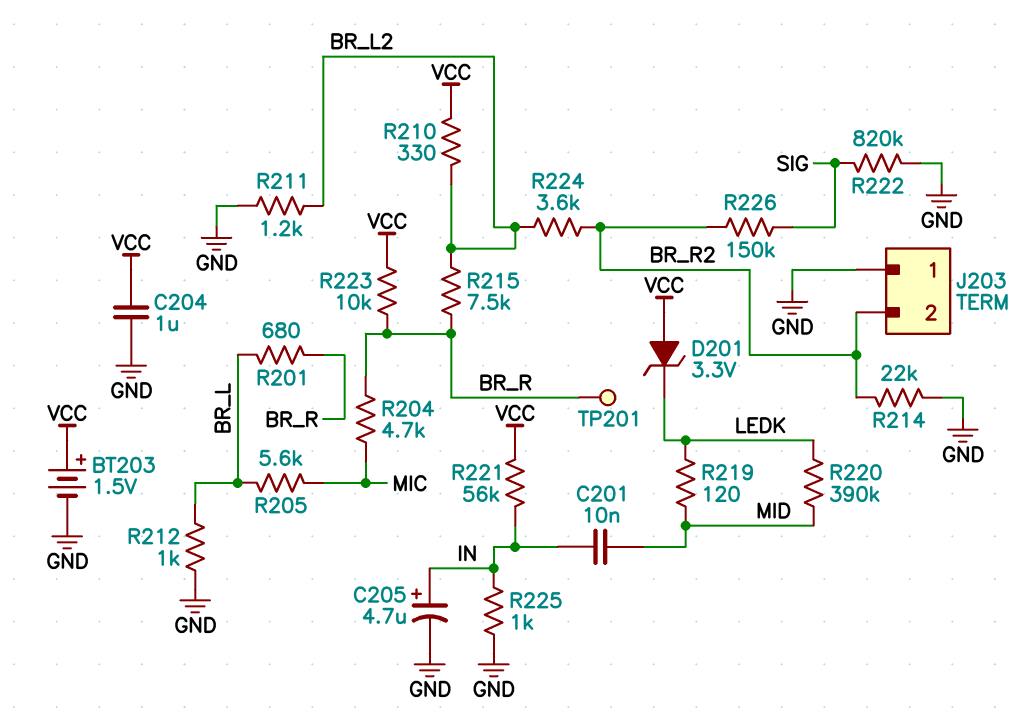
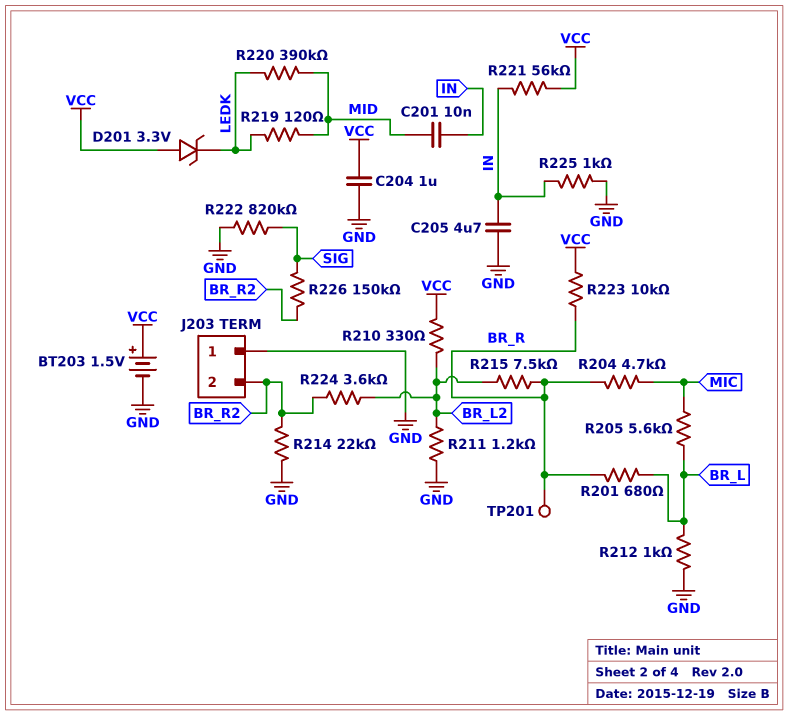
C205: 4.7uF (plus IN, minus GND) -> 4.7uF (GND, IN)

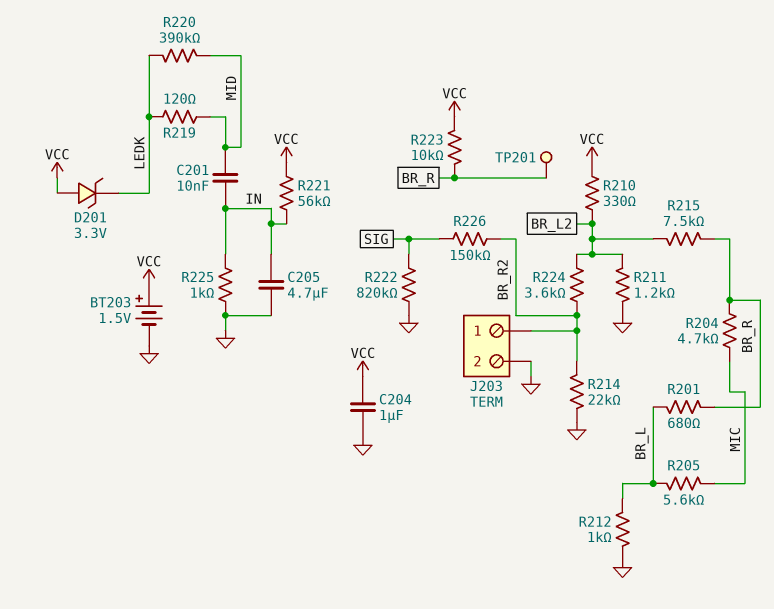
J203 pin 1: GND -> BR_R2
J203 pin 2: BR_R2 -> GND

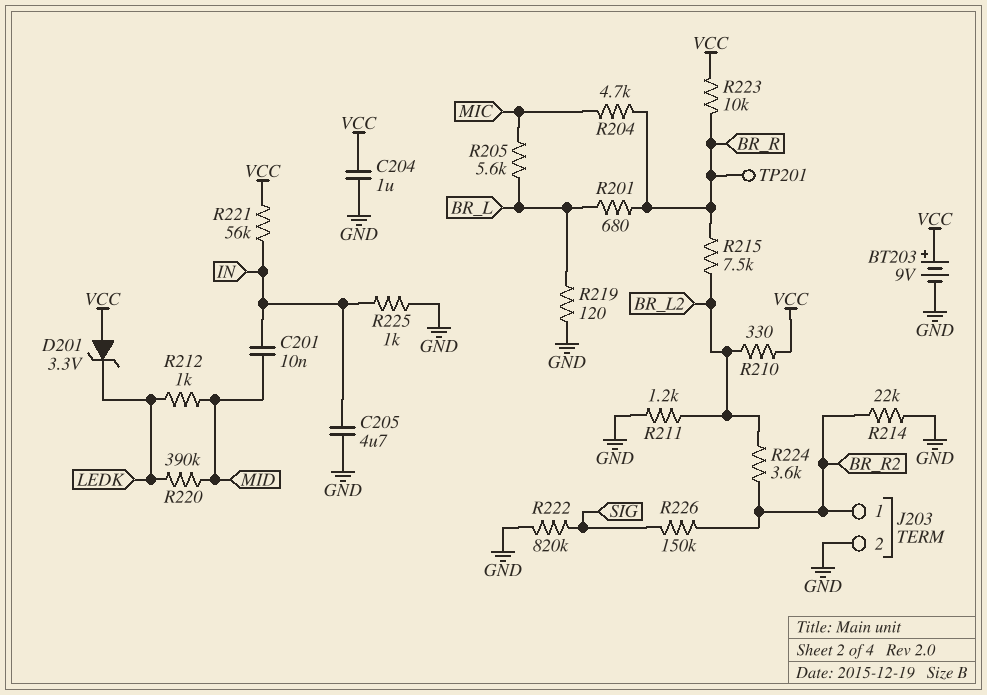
BT203: 1.5V (plus VCC, minus GND) -> 9V (plus VCC, minus GND)
R212: 1k (BR_L, GND) -> 1k (LEDK, MID)
R219: 120 (LEDK, MID) -> 120 (BR_L, GND)

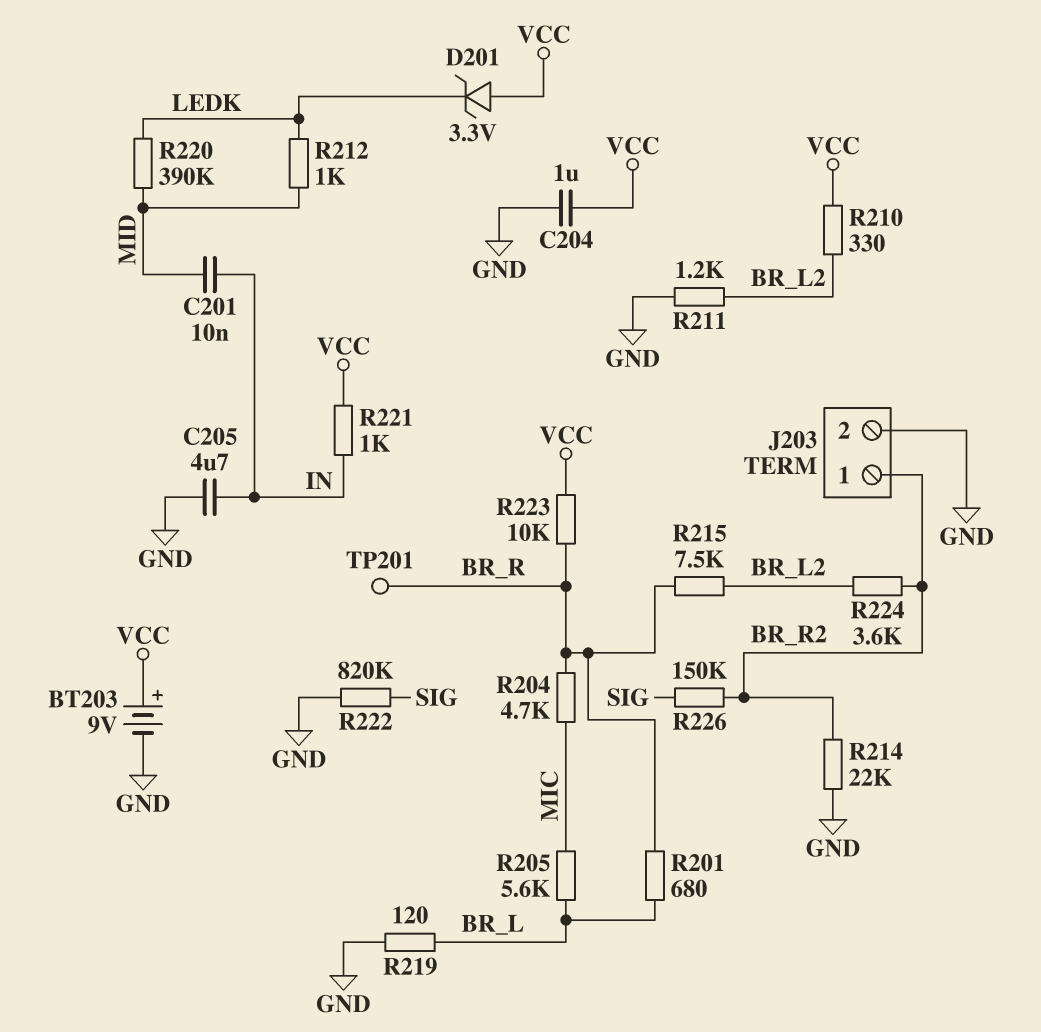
R221: 56k (IN, VCC) -> 1k (IN, VCC)
R225: 1k (GND, IN) -> none

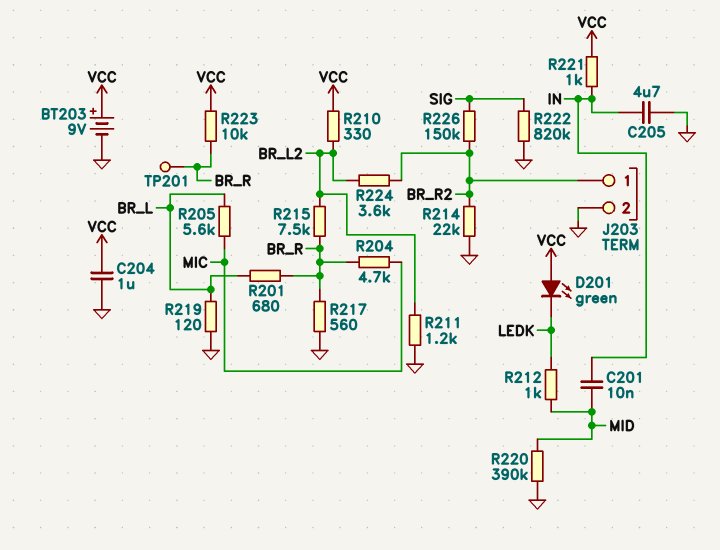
D201: zener 3.3V (A VCC, K LEDK) -> LED green (A VCC, K LEDK)
R217: none -> 560 (BR_R, GND)
R220: 390k (LEDK, MID) -> 390k (GND, MID)

